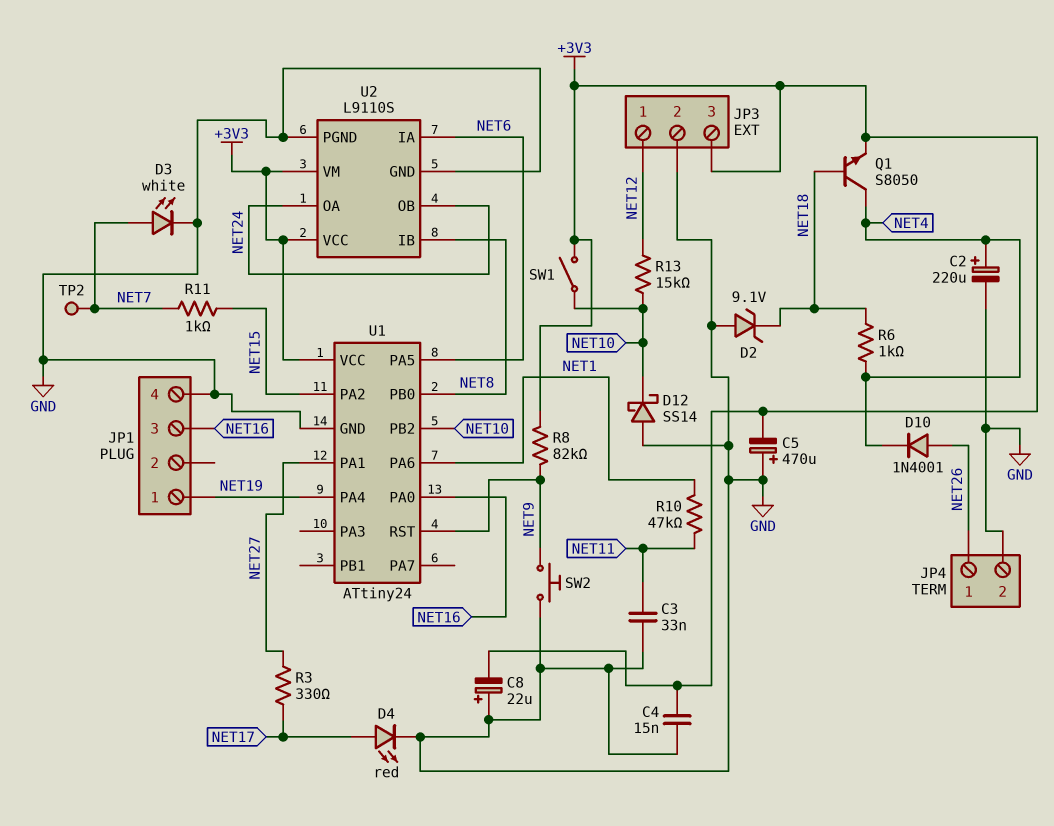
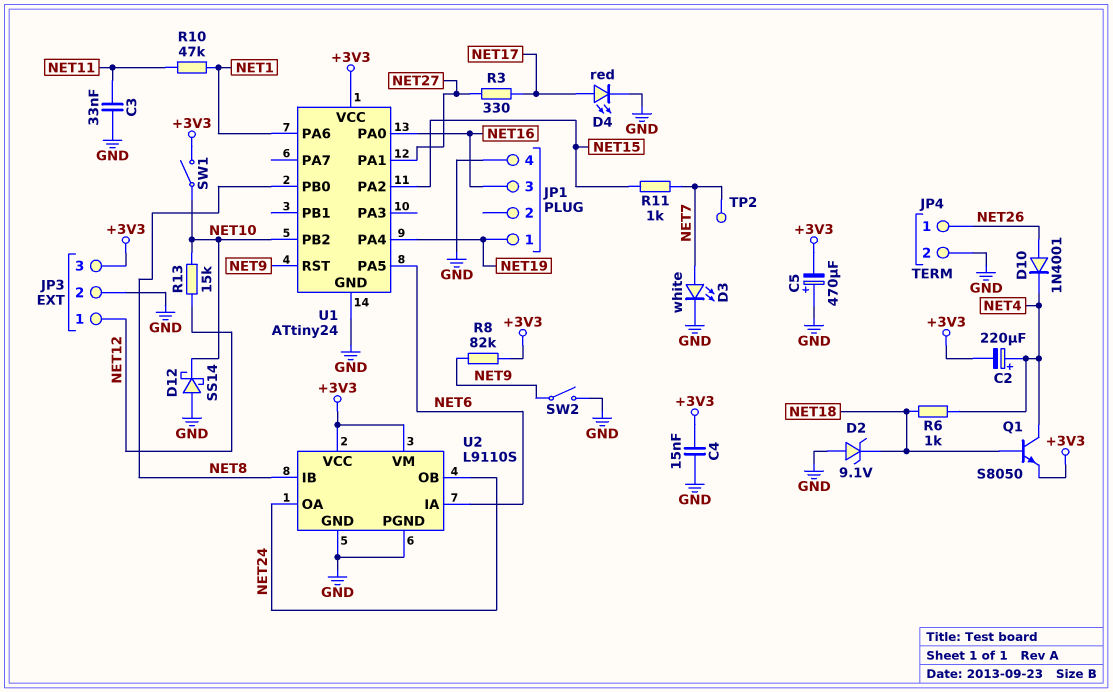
C2: 220uF (plus NET4, minus GND) -> 220uF (plus NET4, minus +3V3)
C8: 22uF (plus GND, minus +3V3) -> none
SW2: button (GND, NET9) -> switch (GND, NET9)

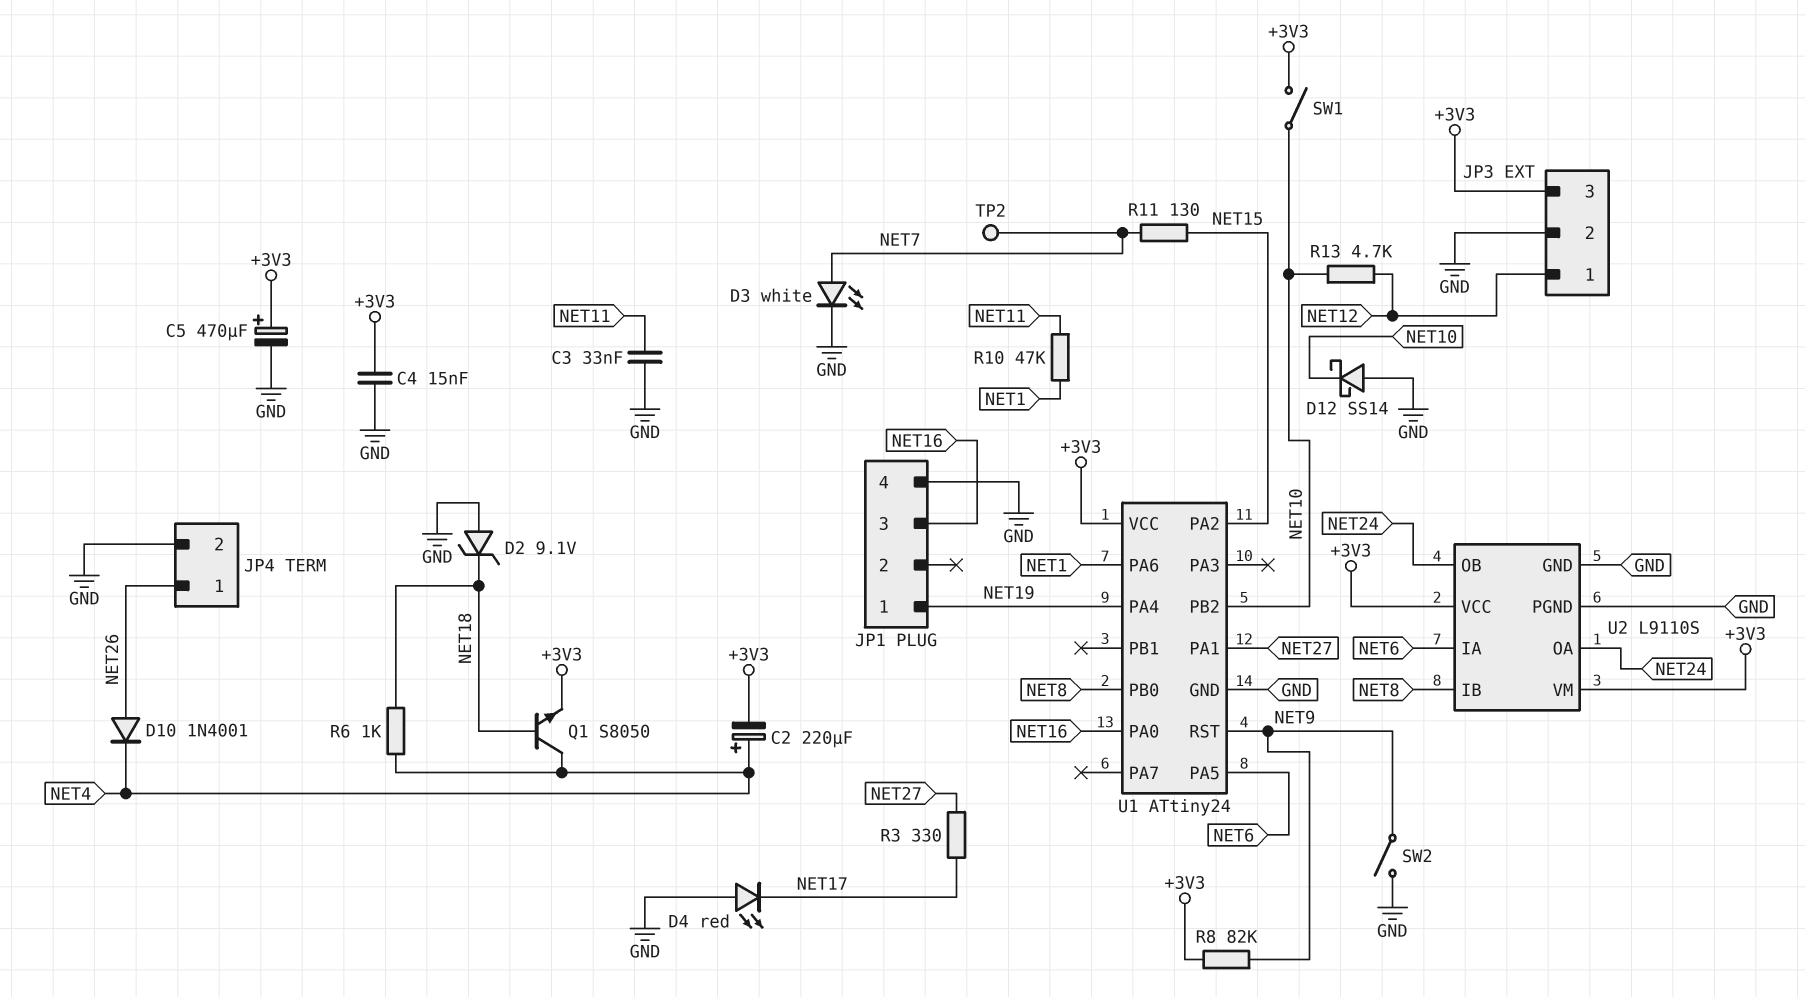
C5: 470uF (plus GND, minus +3V3) -> 470uF (plus +3V3, minus GND)
D4: LED red (A NET17, K GND) -> LED red (A GND, K NET17)
R11: 1k (NET7, NET15) -> 130 (NET7, NET15)
R13: 15k (NET10, NET12) -> 4.7k (NET10, NET12)

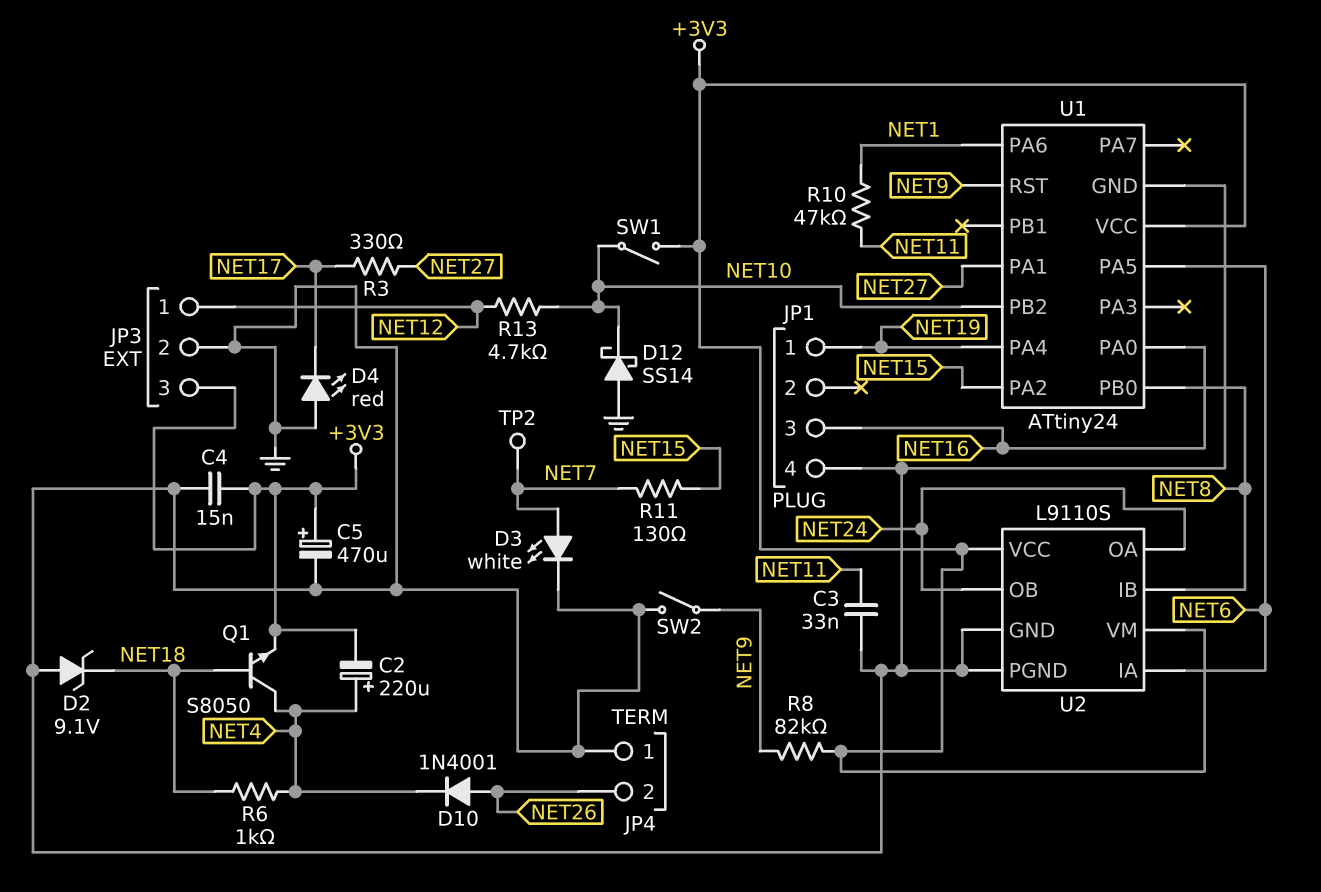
JP4 pin 1: NET26 -> GND
JP4 pin 2: GND -> NET26

